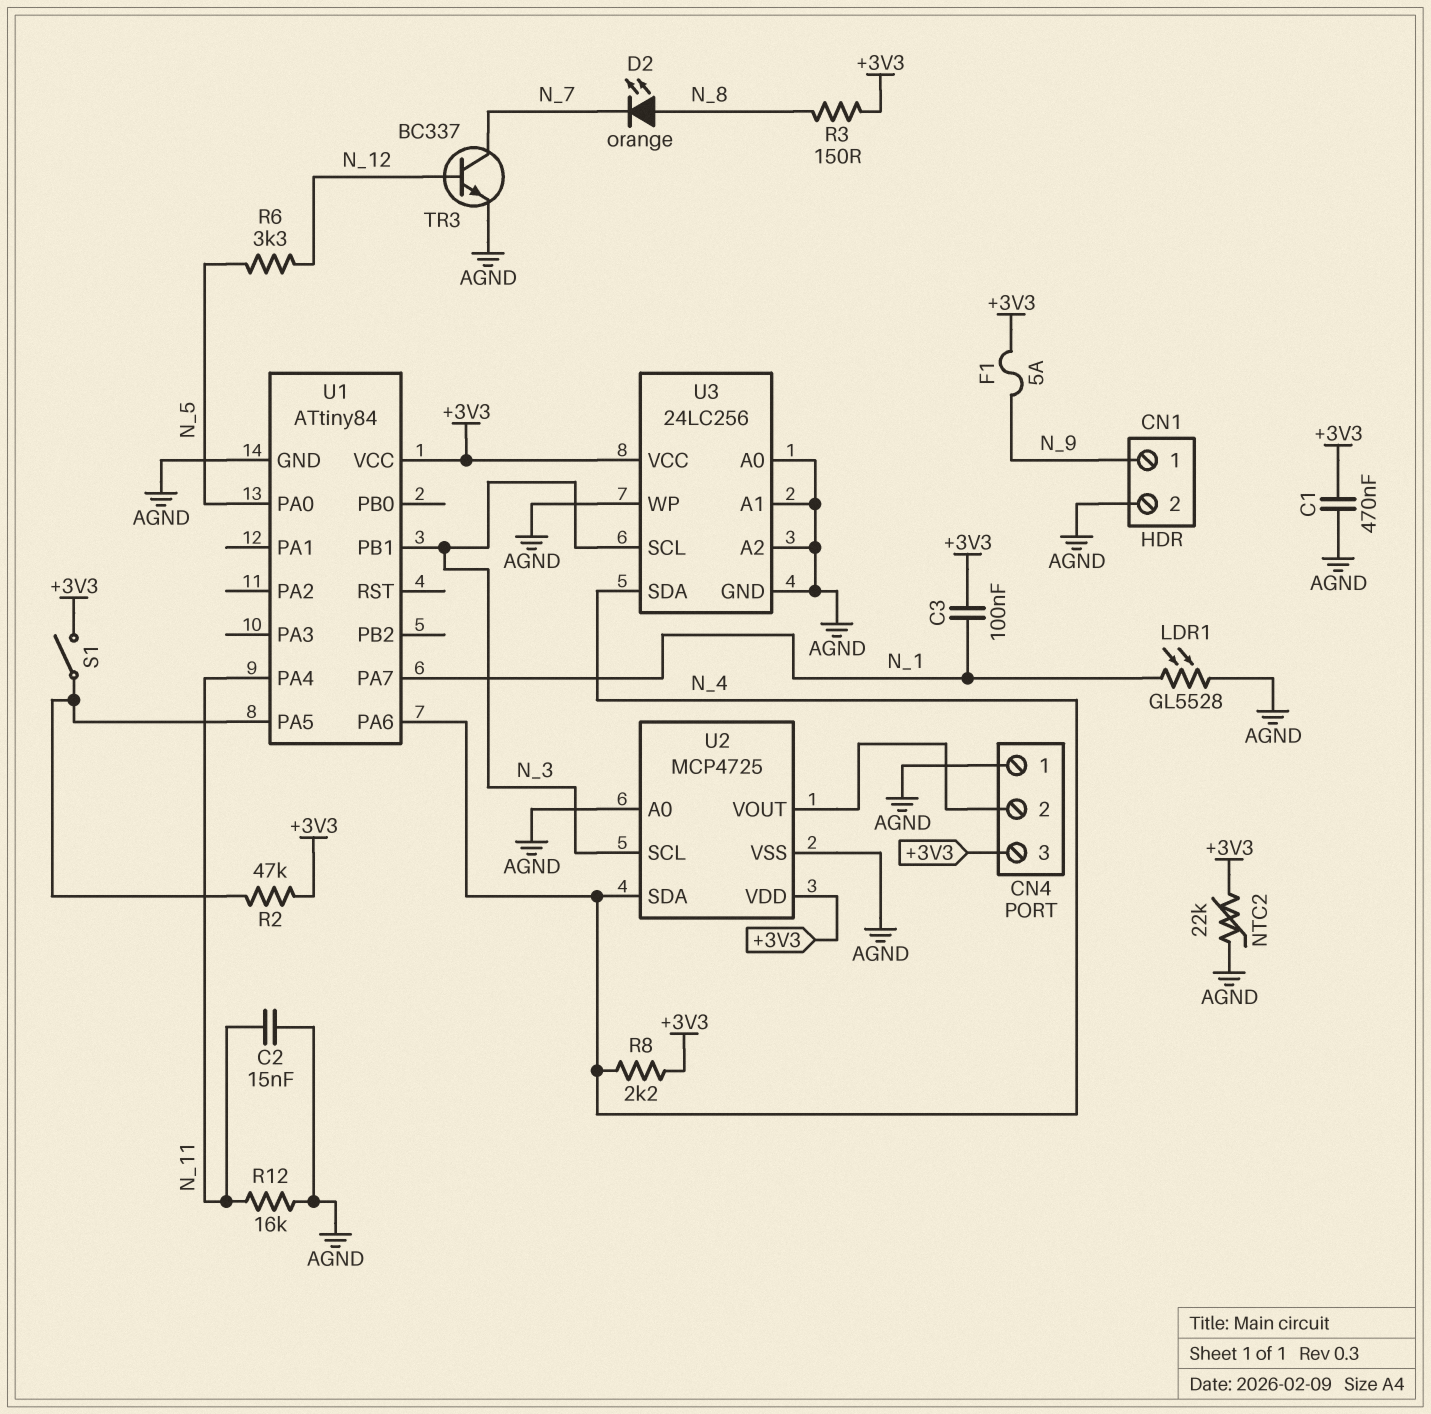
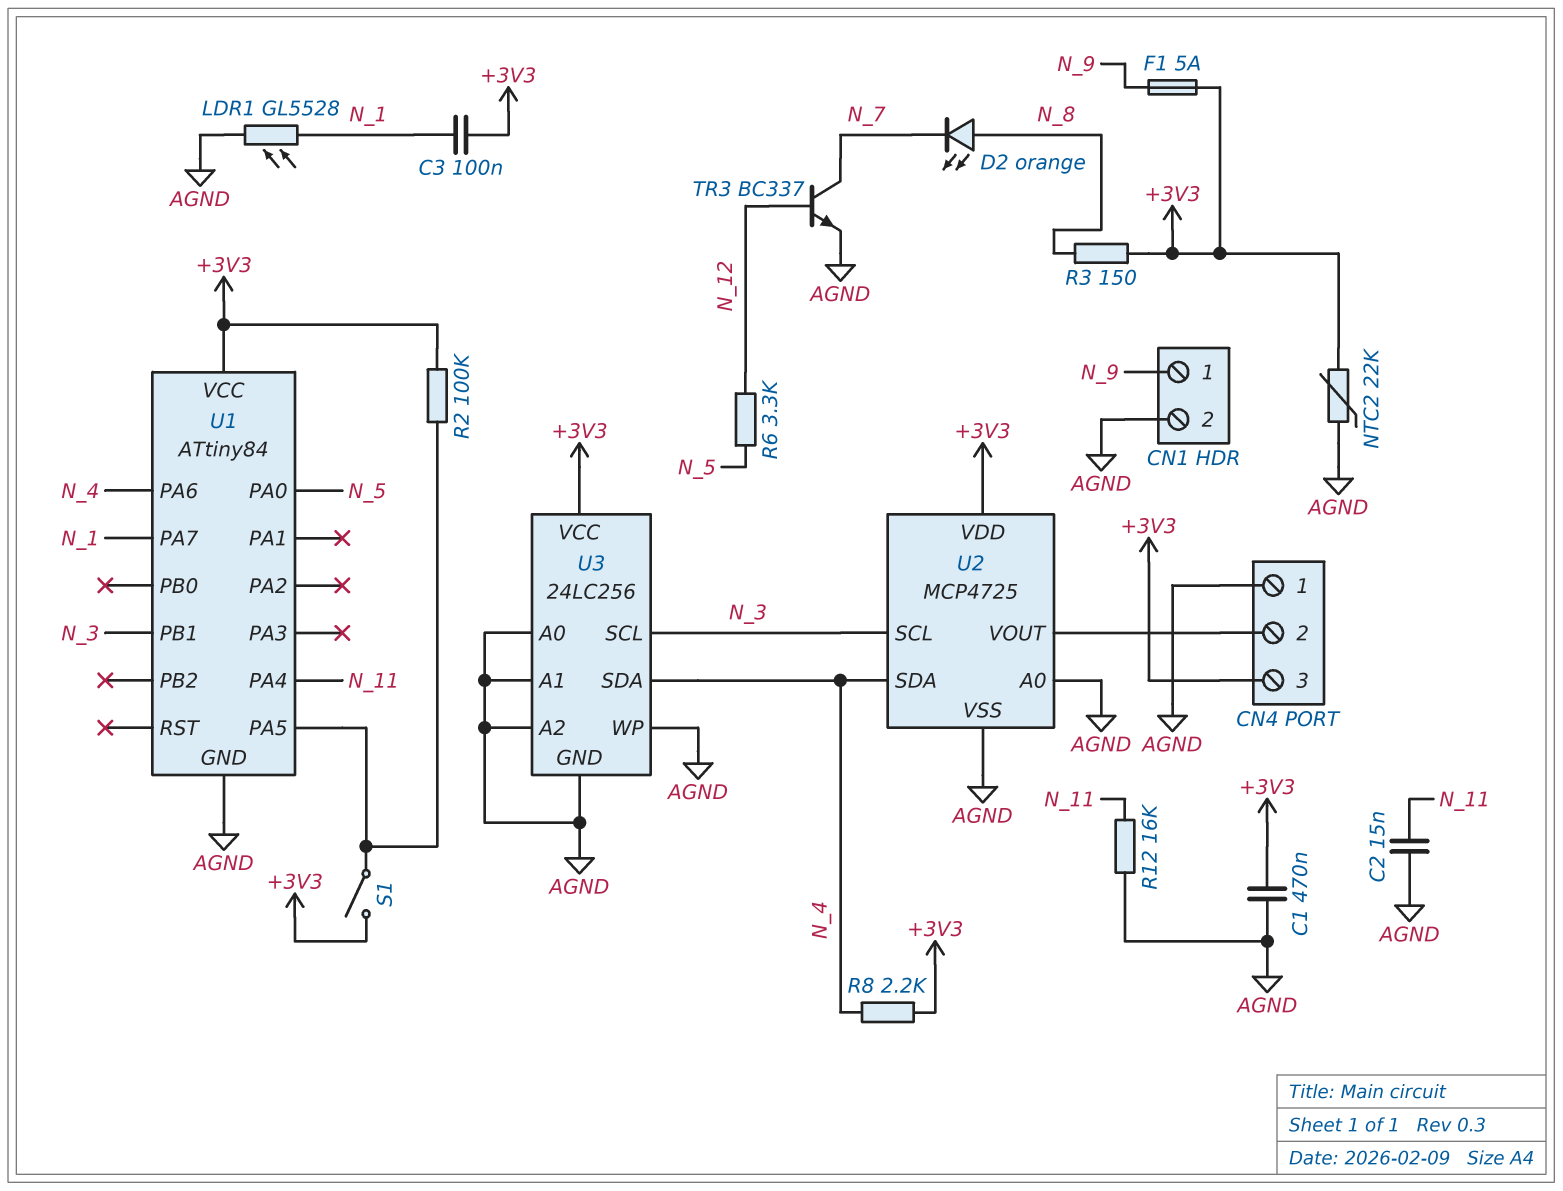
R2: 47k (+3V3, U1/PA5) -> 100k (+3V3, U1/PA5)

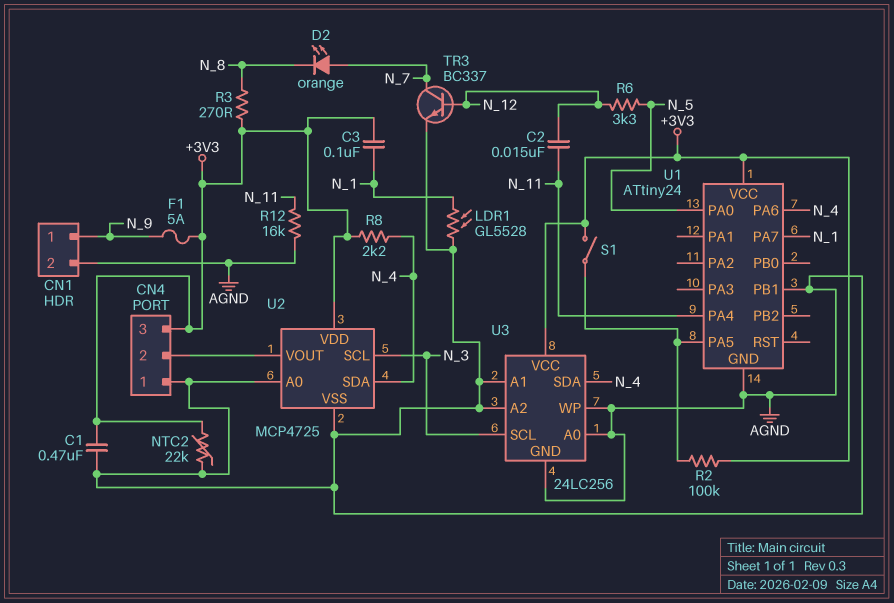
C2: 15nF (AGND, N_11) -> 15nF (N_11, N_12)
D2: LED orange (A N_8, K N_7) -> LED orange (A N_7, K N_8)
R3: 150 (+3V3, N_8) -> 270 (+3V3, N_8)
U1: ATtiny84 -> ATtiny24
U1 pin PB1: N_3 -> AGND

